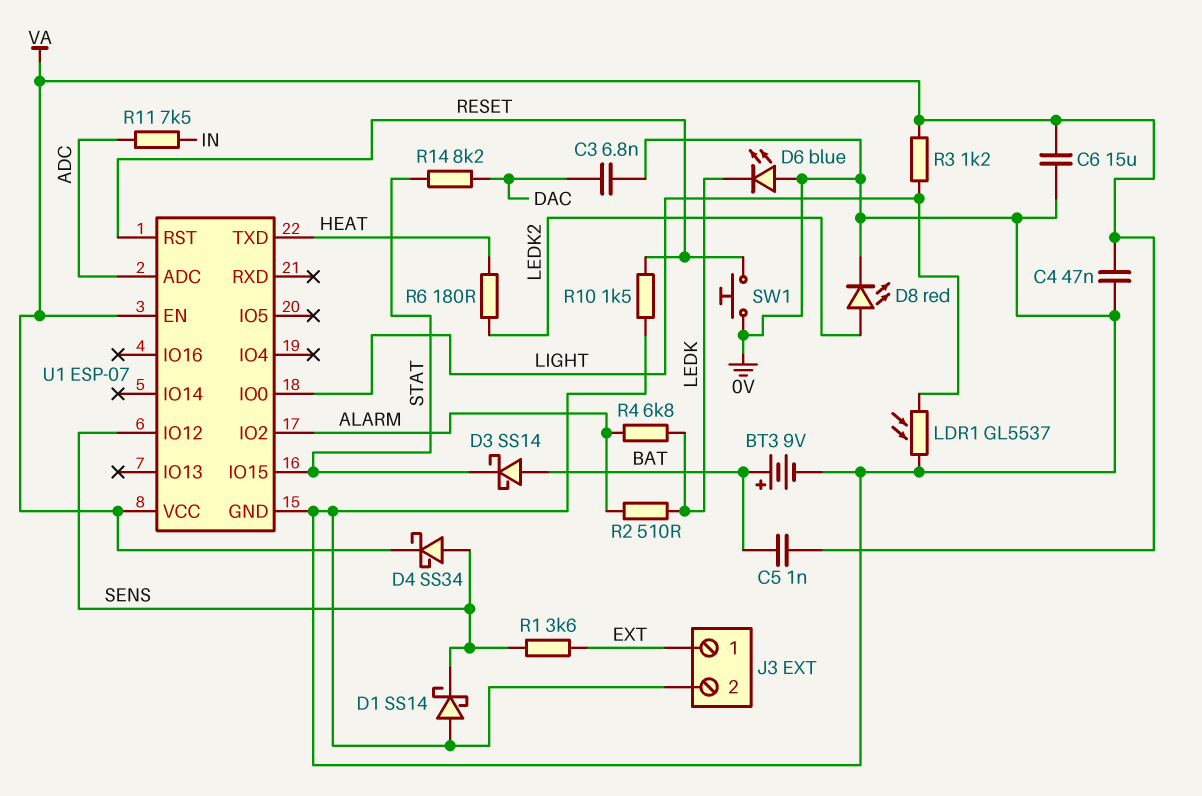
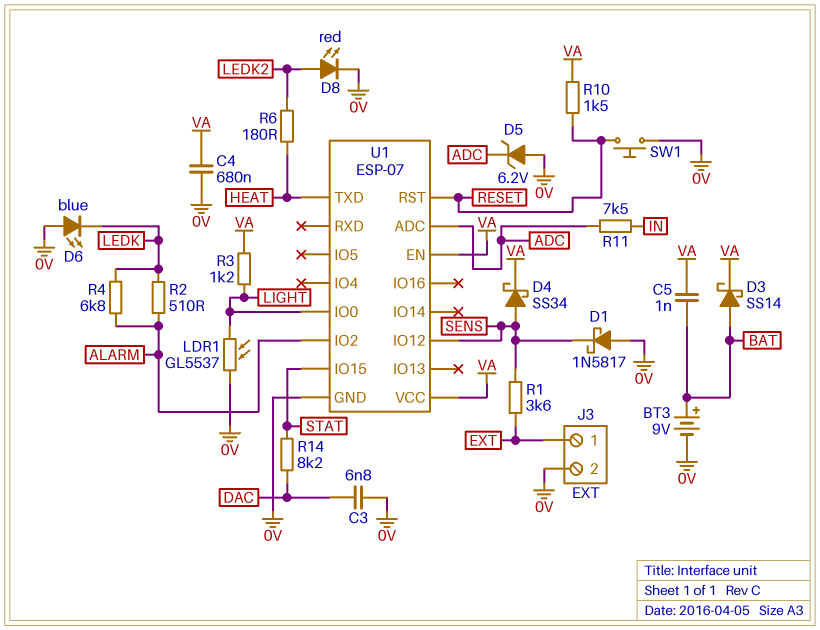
C4: 47nF (0V, VA) -> 680nF (0V, VA)
C6: 15uF (0V, VA) -> none
D1: schottky SS14 (A 0V, K SENS) -> schottky 1N5817 (A 0V, K SENS)
D3: schottky SS14 (A BAT, K STAT) -> schottky SS14 (A BAT, K VA)
D5: none -> zener 6.2V (A 0V, K ADC)
R10: 1.5k (0V, RESET) -> 1.5k (RESET, VA)

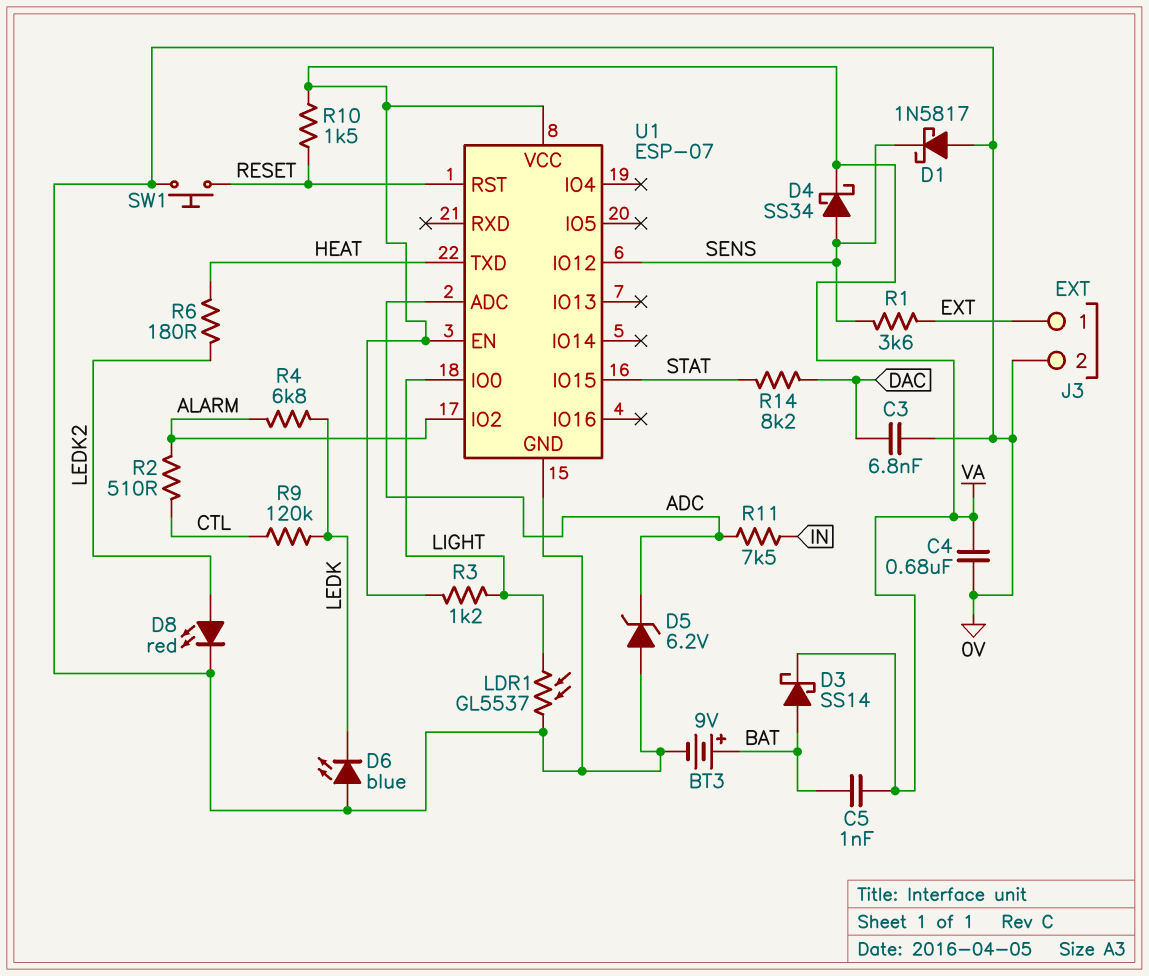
R2: 510 (ALARM, LEDK) -> 510 (ALARM, CTL)
R9: none -> 120k (CTL, LEDK)

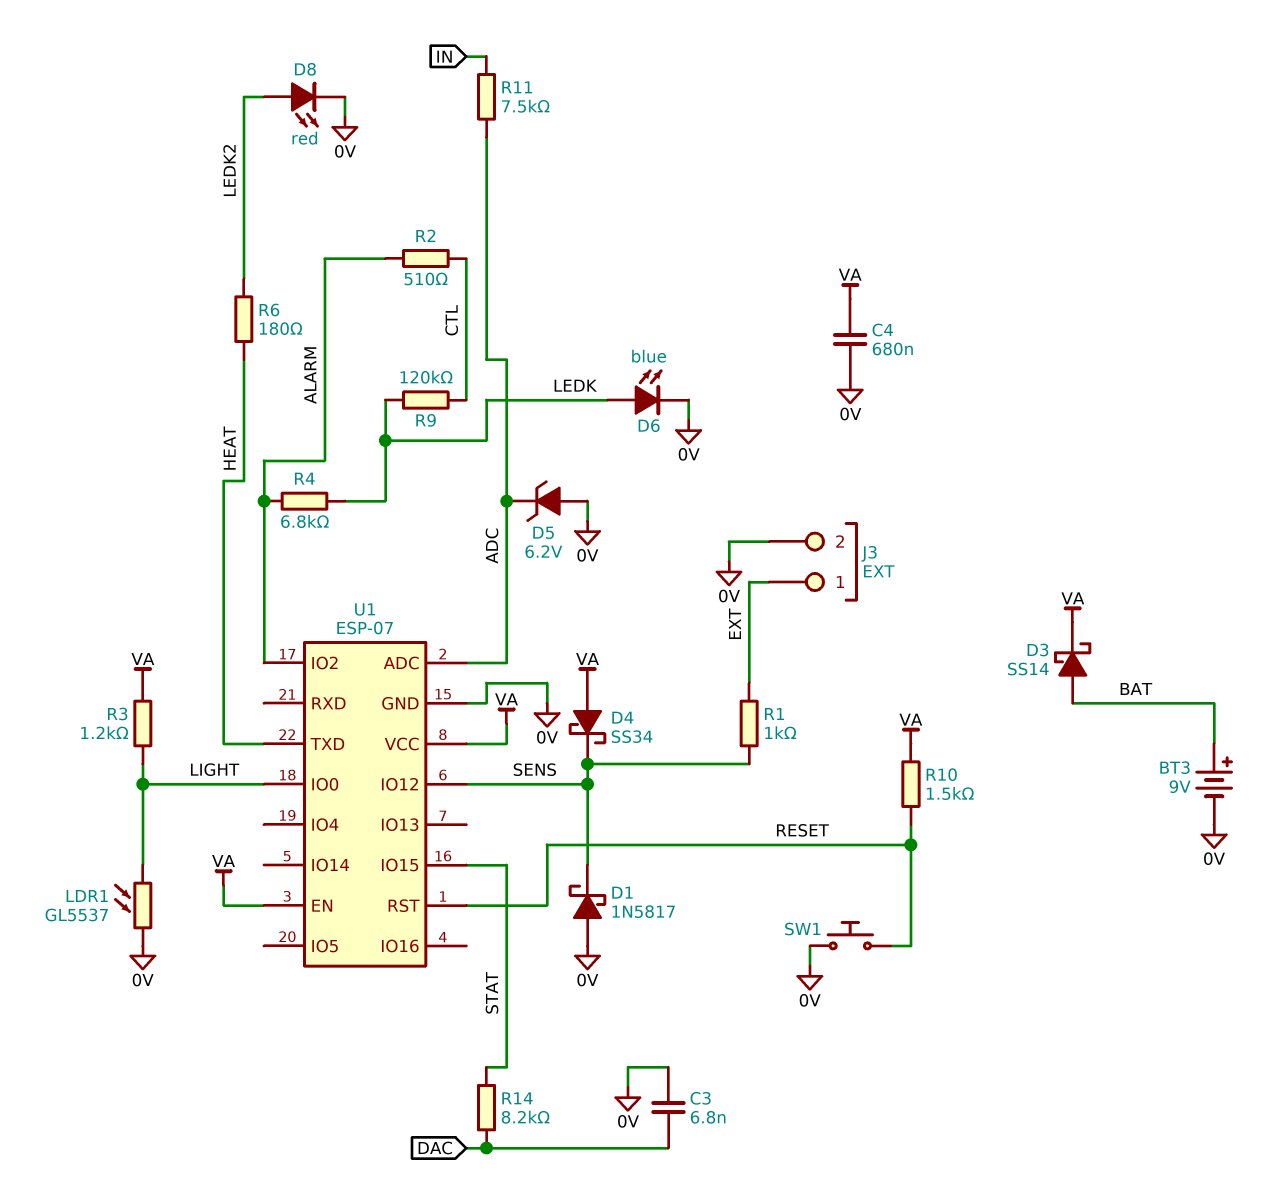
C5: 1nF (BAT, VA) -> none
D4: schottky SS34 (A SENS, K VA) -> schottky SS34 (A VA, K SENS)
D6: LED blue (A 0V, K LEDK) -> LED blue (A LEDK, K 0V)
R1: 3.6k (EXT, SENS) -> 1k (EXT, SENS)

